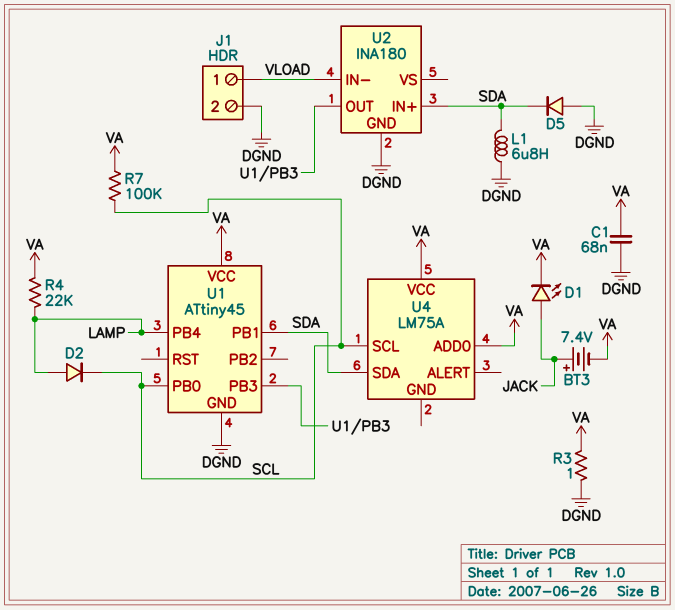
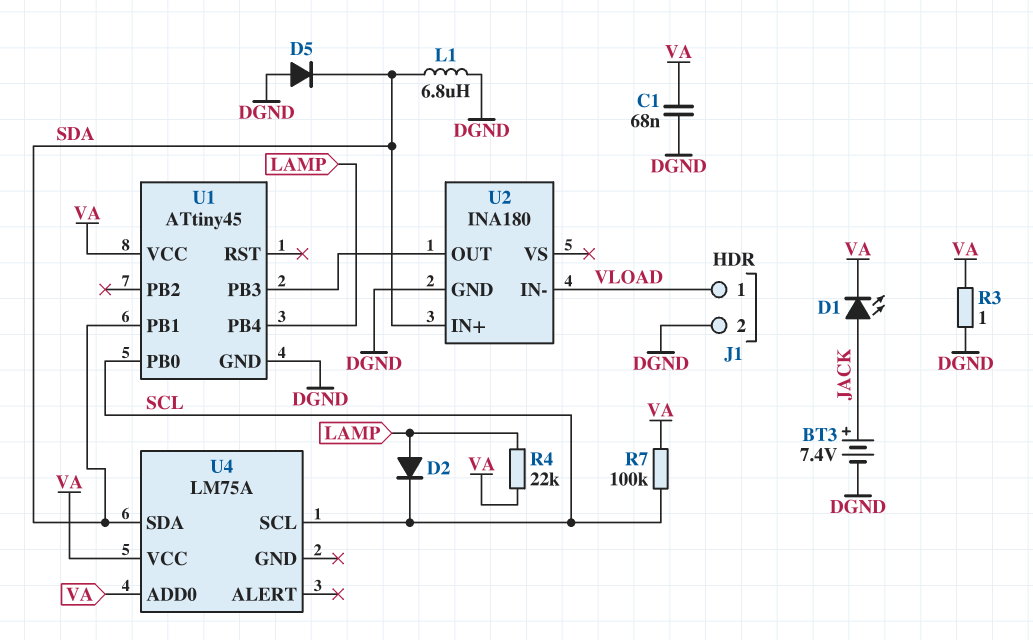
BT3: 7.4V (plus JACK, minus VA) -> 7.4V (plus JACK, minus DGND)

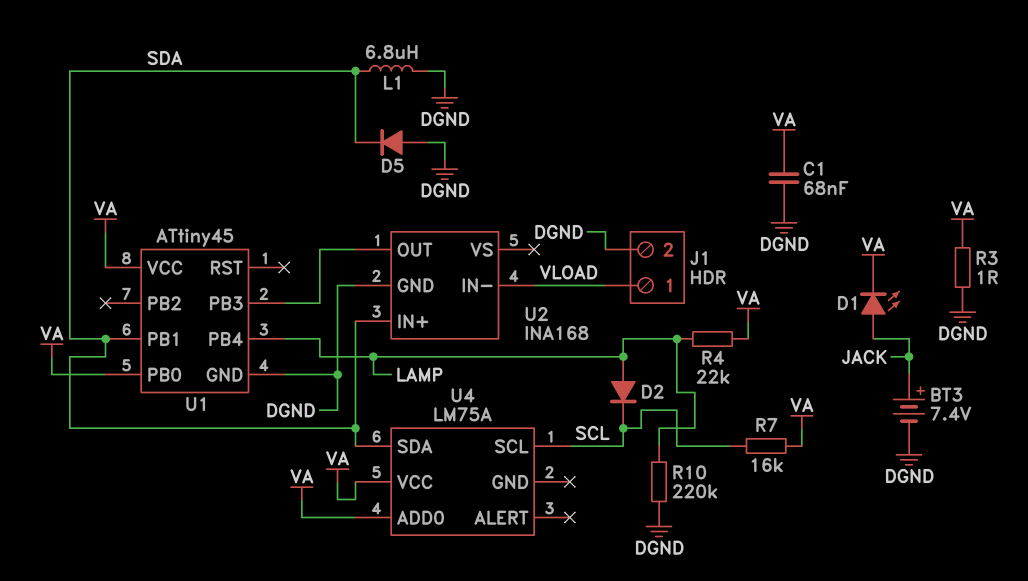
R7: 100k (SCL, VA) -> 16k (SCL, VA)
R10: none -> 220k (DGND, LAMP)
U1 pin PB0: SCL -> VA
U2: INA180 -> INA168

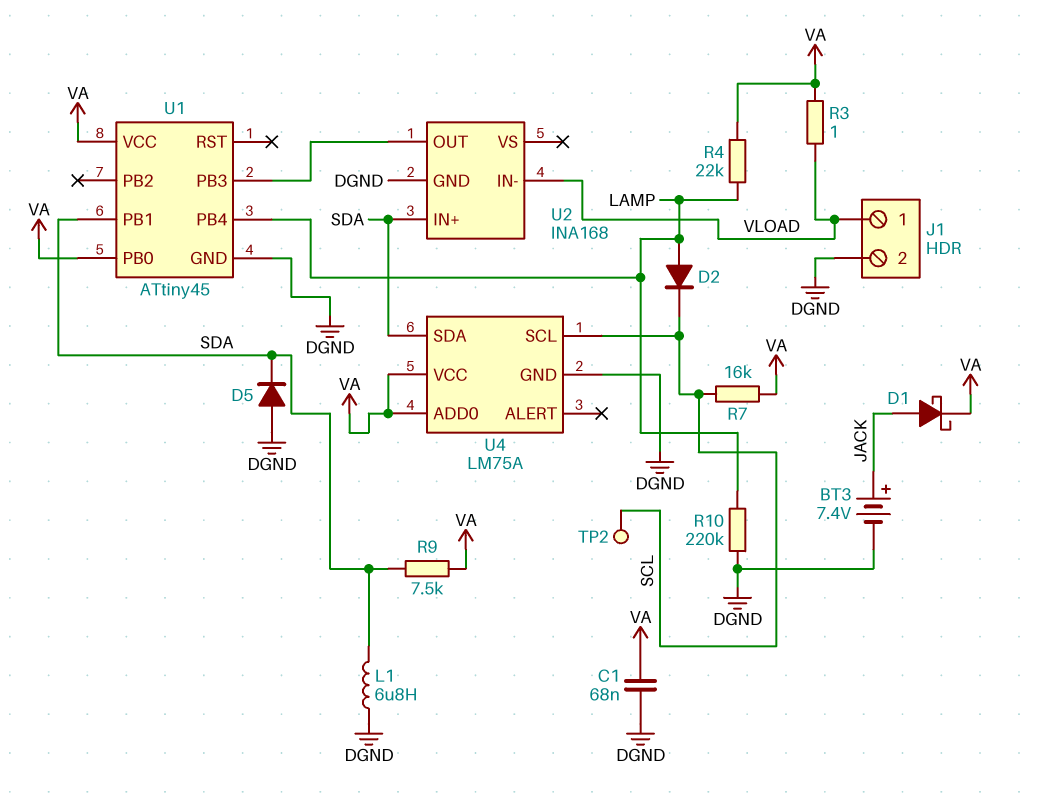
D1: LED (A JACK, K VA) -> schottky (A JACK, K VA)
R3: 1 (DGND, VA) -> 1 (VA, VLOAD)
R9: none -> 7.5k (SDA, VA)
TP2: none -> test point (SCL)
U4 pin GND: none -> DGND

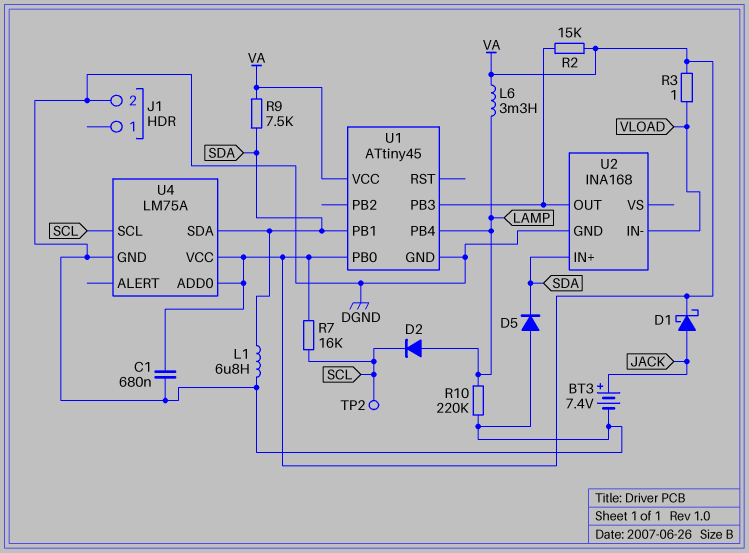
C1: 68nF (DGND, VA) -> 680nF (DGND, VA)
J1 pin 1: VLOAD -> none
L6: none -> 3.3mH (LAMP, VA)
R2: none -> 15k (U1/PB3, VA)
R4: 22k (LAMP, VA) -> none

